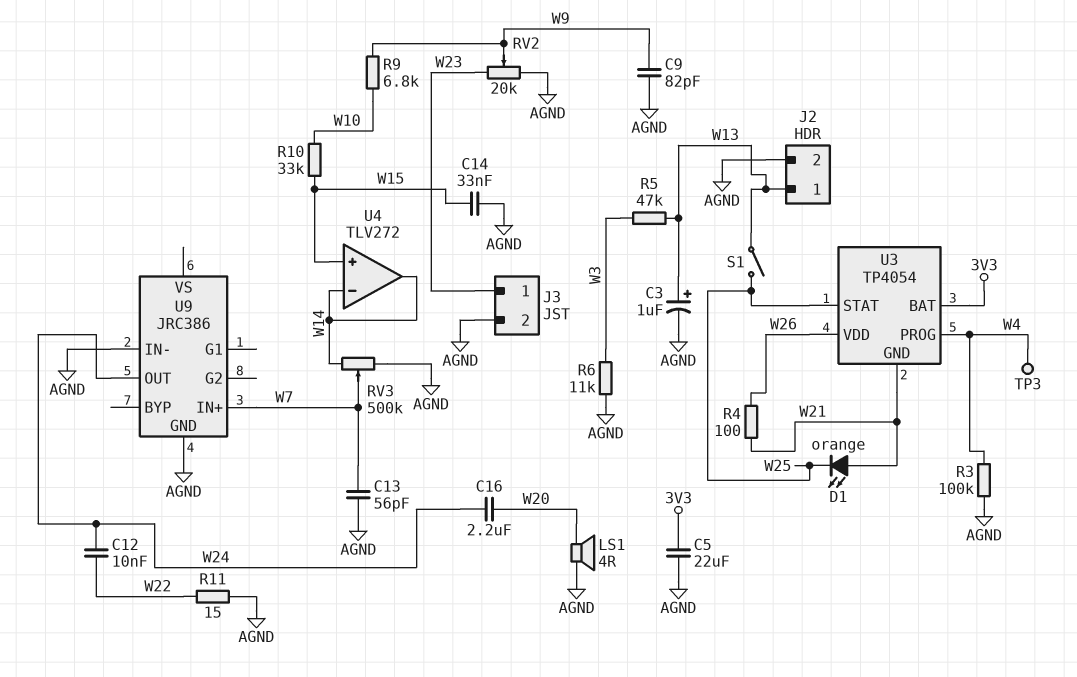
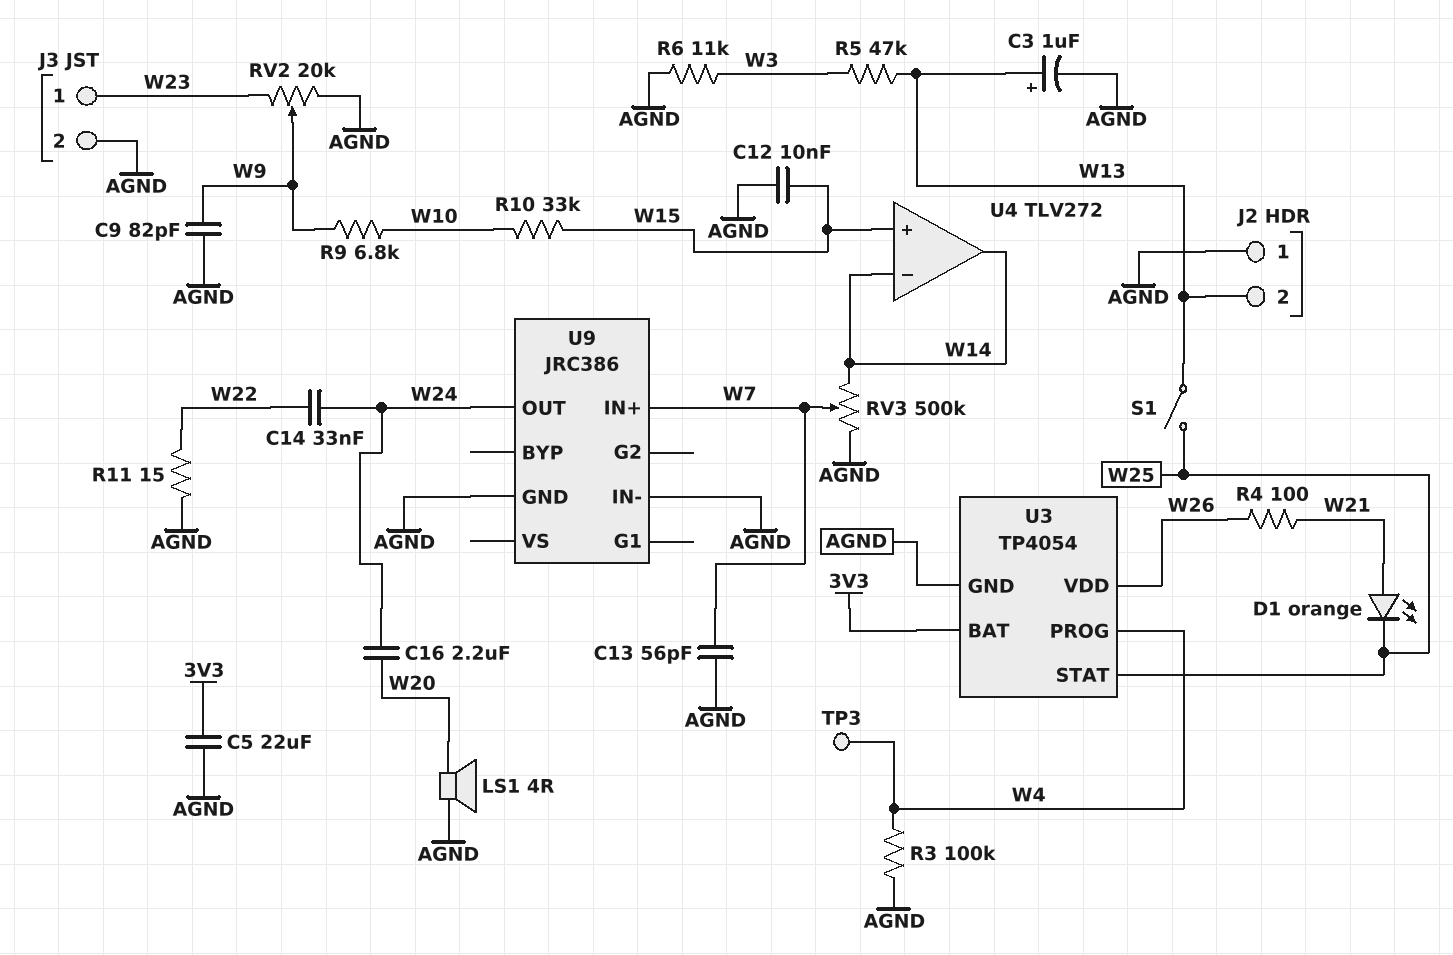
C12: 10nF (W22, W24) -> 10nF (AGND, W15)
C14: 33nF (AGND, W15) -> 33nF (W22, W24)
J2 pin 1: W13 -> AGND
J2 pin 2: AGND -> W13
U3 pin GND: W21 -> AGND

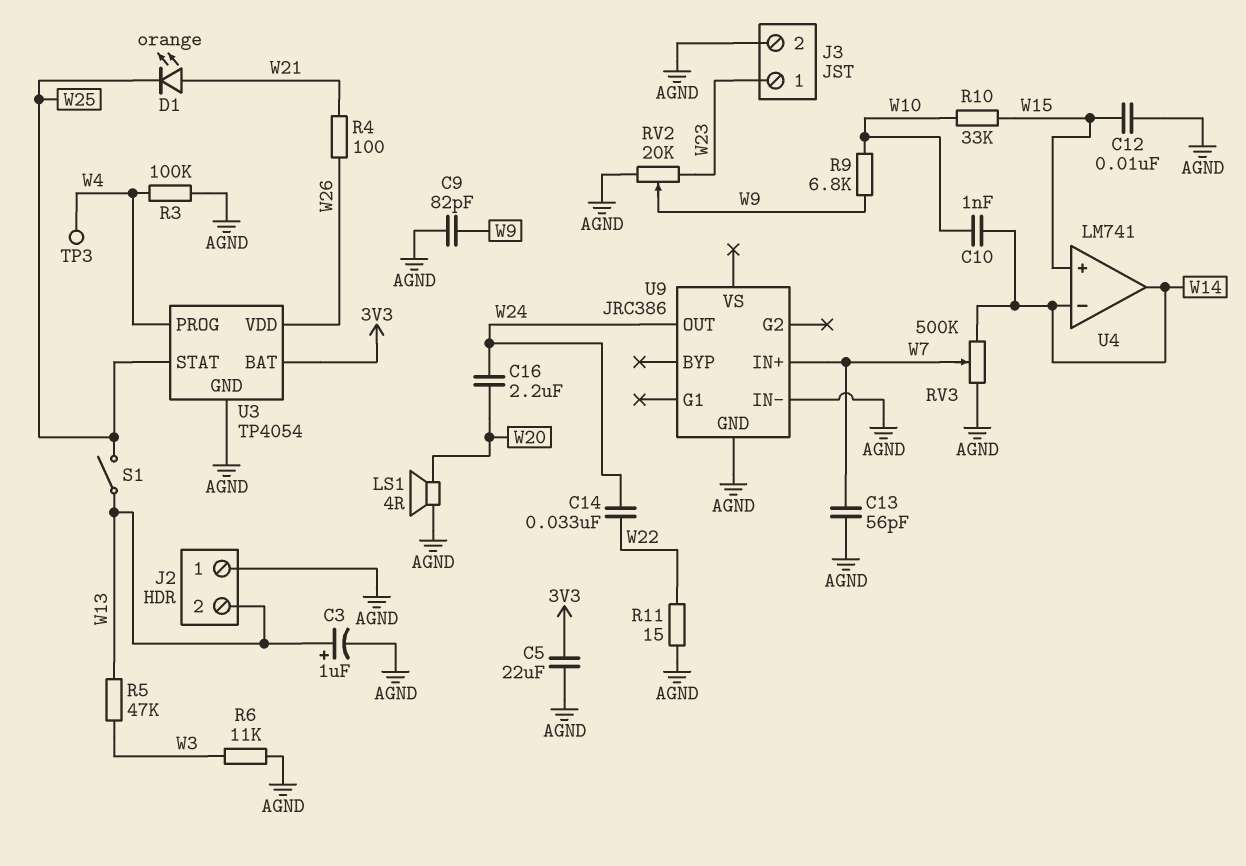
C10: none -> 1nF (W10, W14)
U4: TLV272 -> LM741

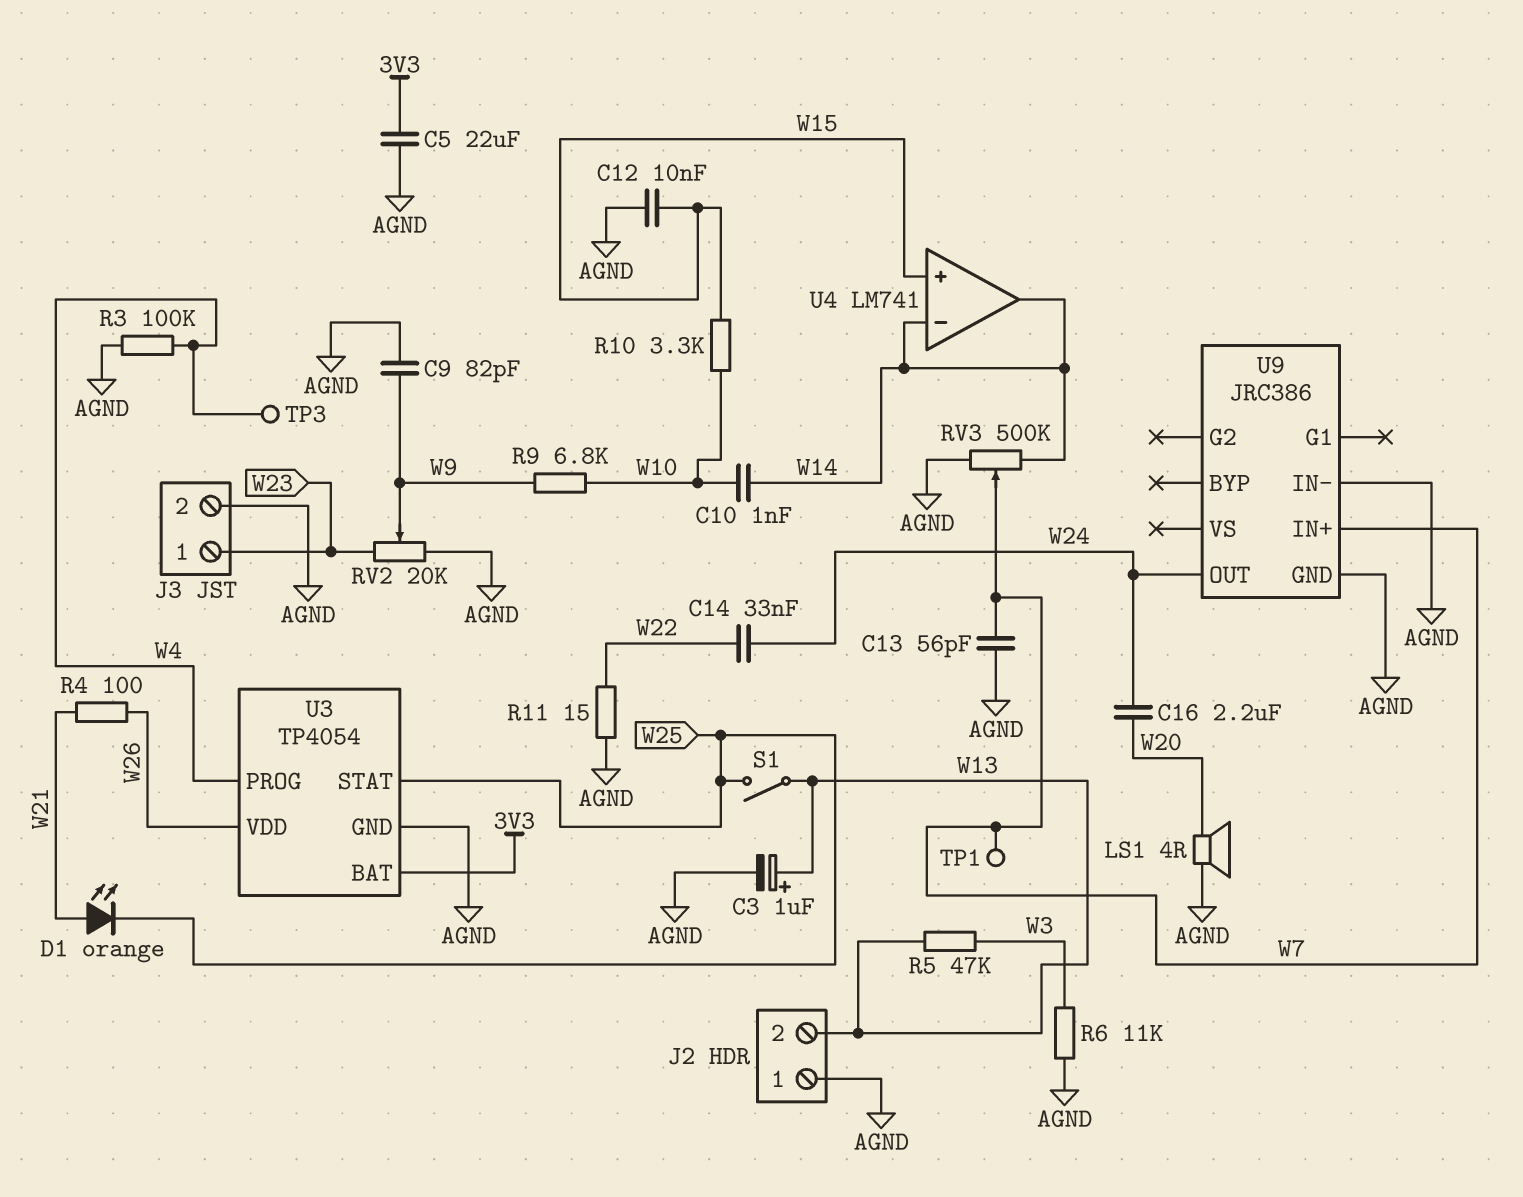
R10: 33k (W10, W15) -> 3.3k (W10, W15)
TP1: none -> test point (W7)

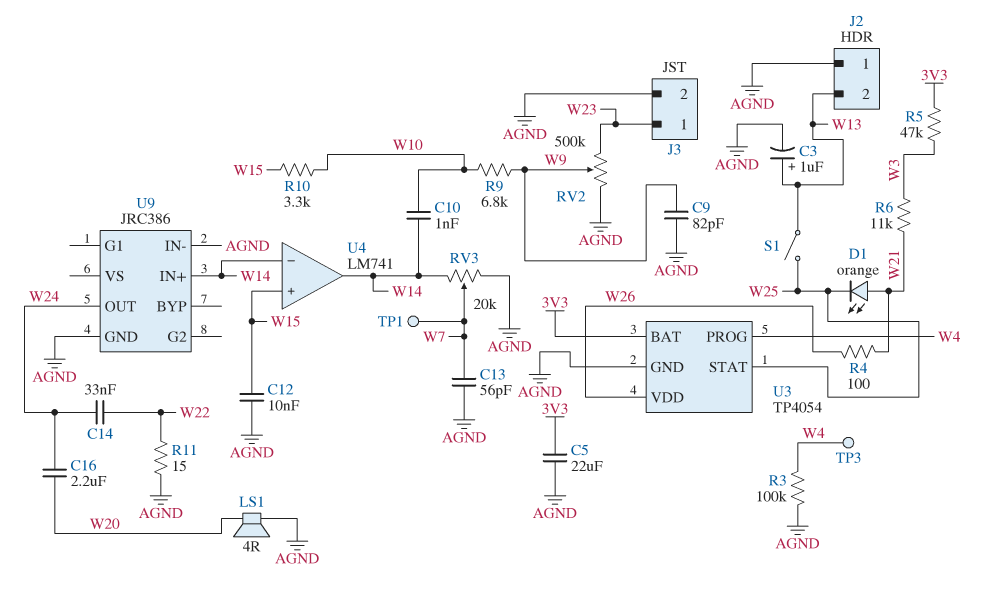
R5: 47k (W3, W13) -> 47k (3V3, W3)
R6: 11k (AGND, W3) -> 11k (W3, W21)
RV2: 20k (AGND, W23, wiper W9) -> 500k (AGND, W23, wiper W9)
RV3: 500k (AGND, W14, wiper W7) -> 20k (AGND, W14, wiper W7)
U9 pin IN+: W7 -> W14

